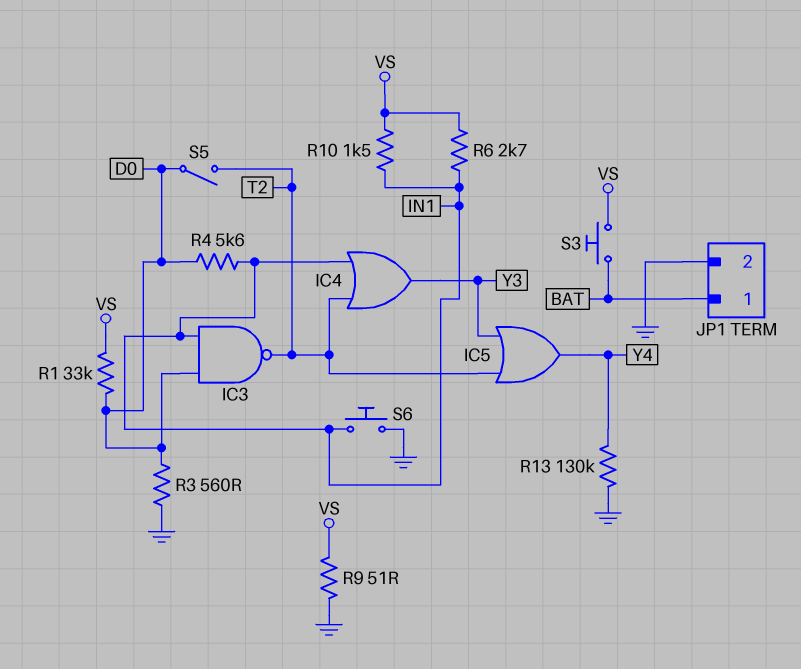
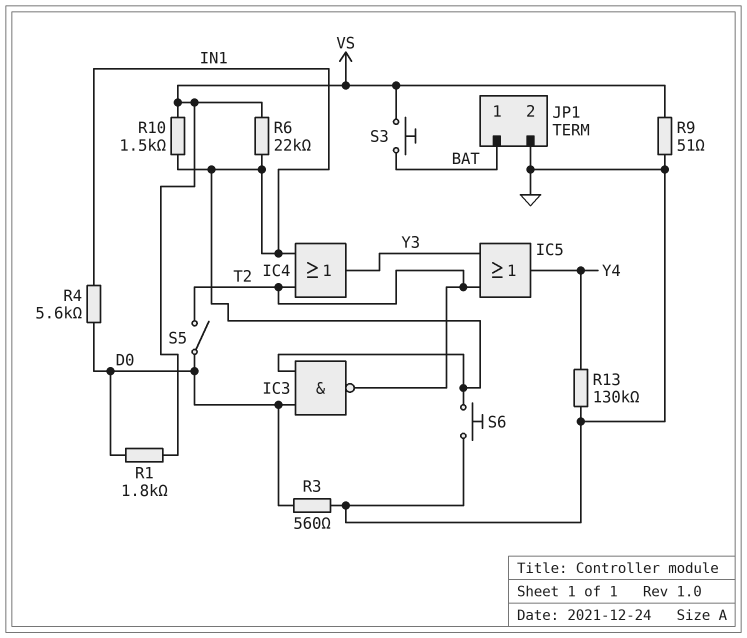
R1: 33k (D0, VS) -> 1.8k (D0, VS)
R6: 2.7k (IN1, VS) -> 22k (IN1, VS)

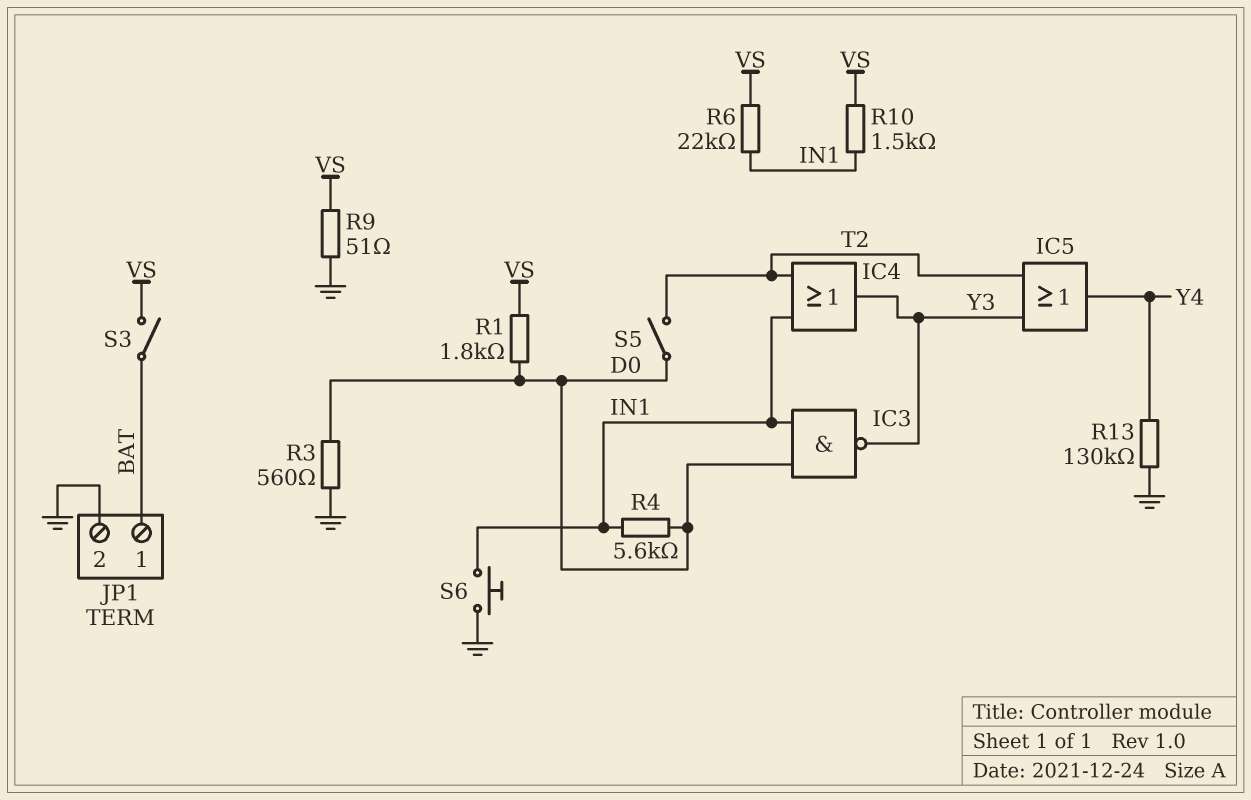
IC3: NAND (in D0, in IN1, out T2) -> NAND (in D0, in IN1, out Y3)
S3: button (BAT, VS) -> switch (BAT, VS)

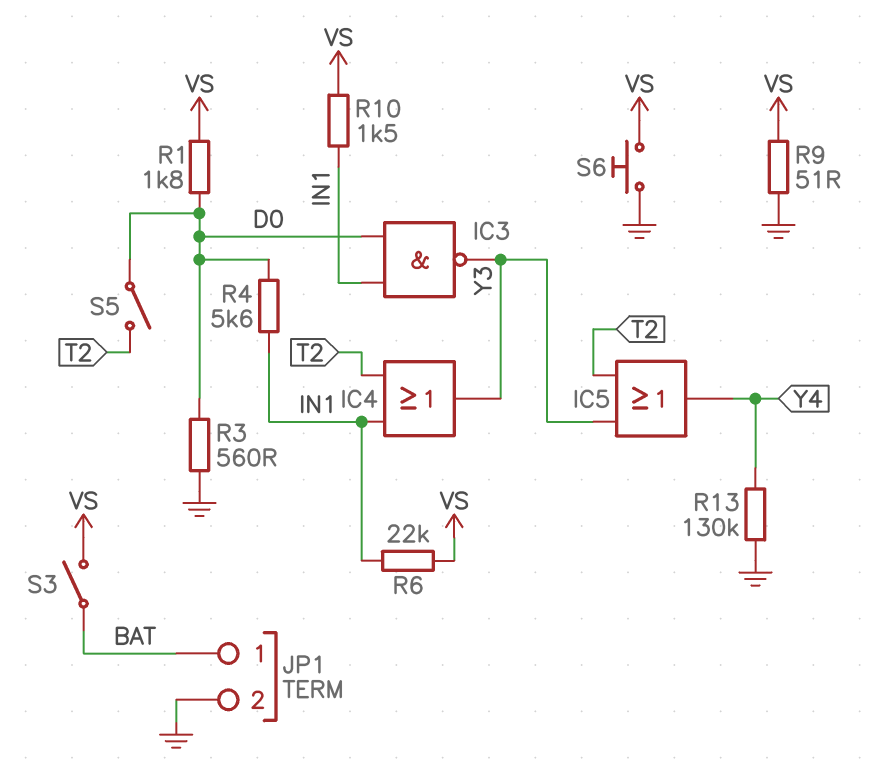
S6: button (GND, IN1) -> button (GND, VS)

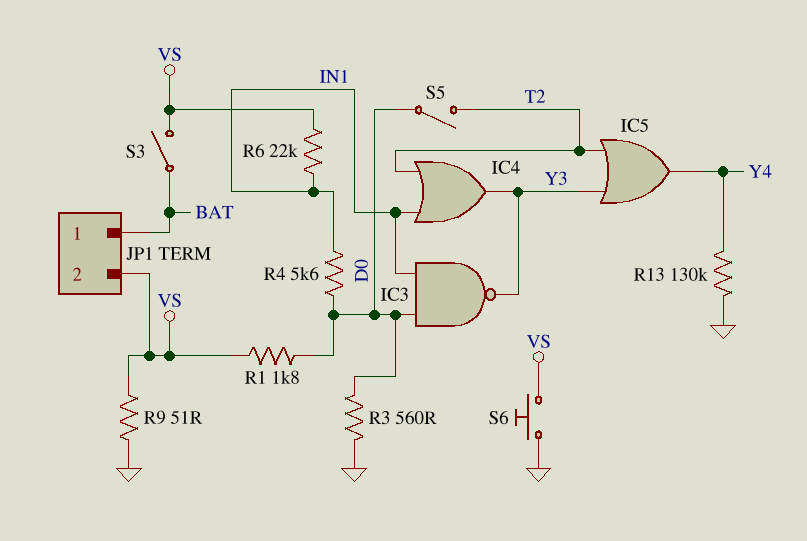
JP1 pin 2: GND -> VS
R10: 1.5k (IN1, VS) -> none

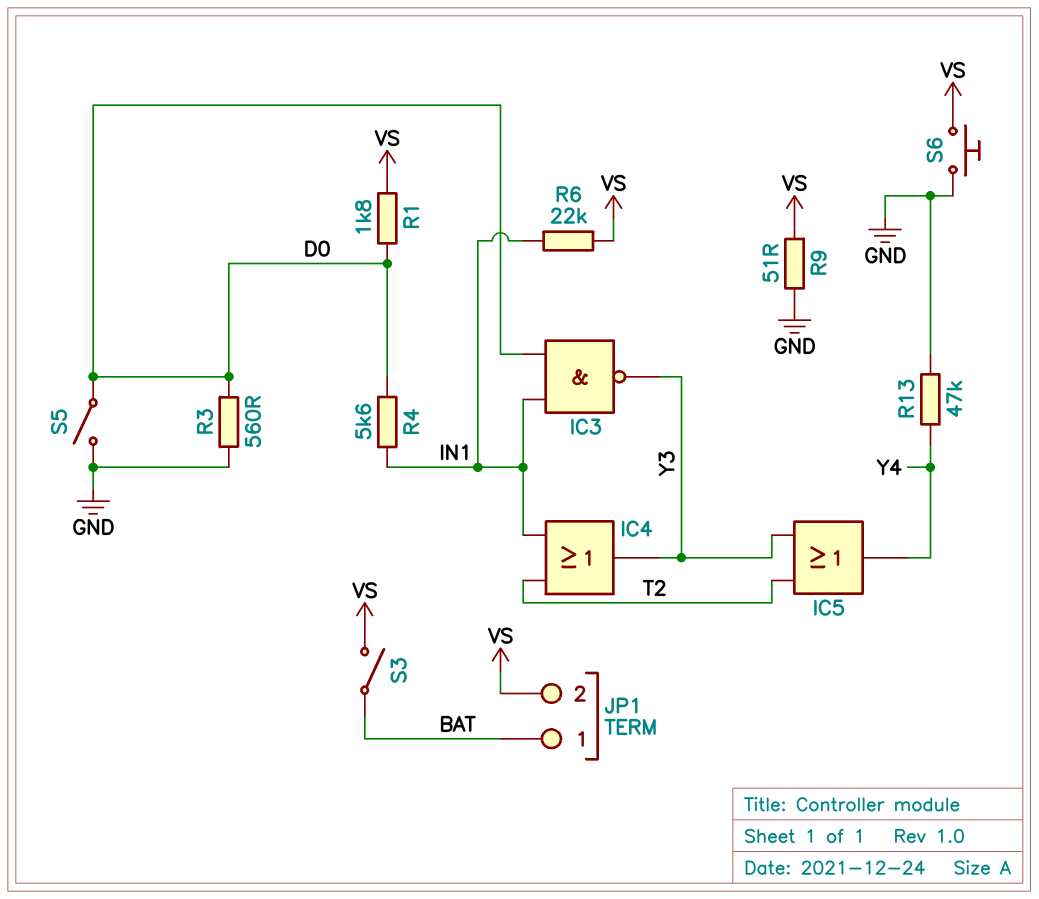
R13: 130k (GND, Y4) -> 47k (GND, Y4)
S5: switch (D0, T2) -> switch (D0, GND)

